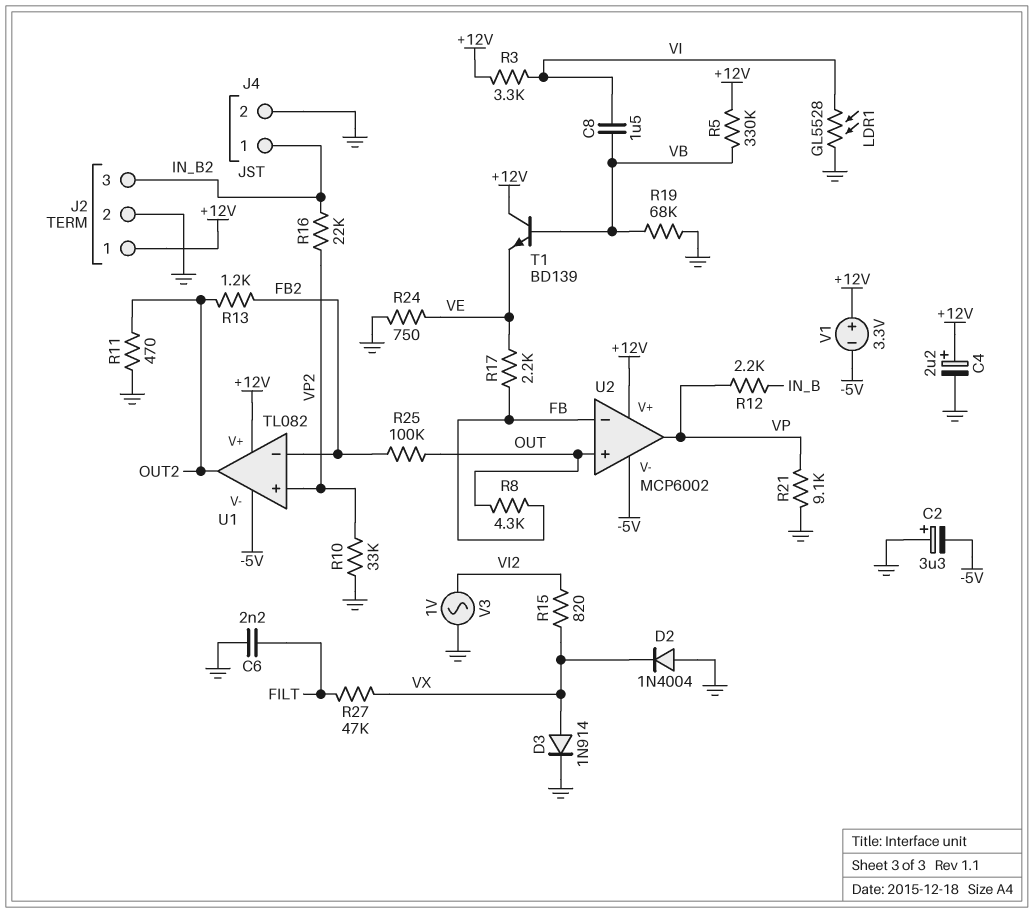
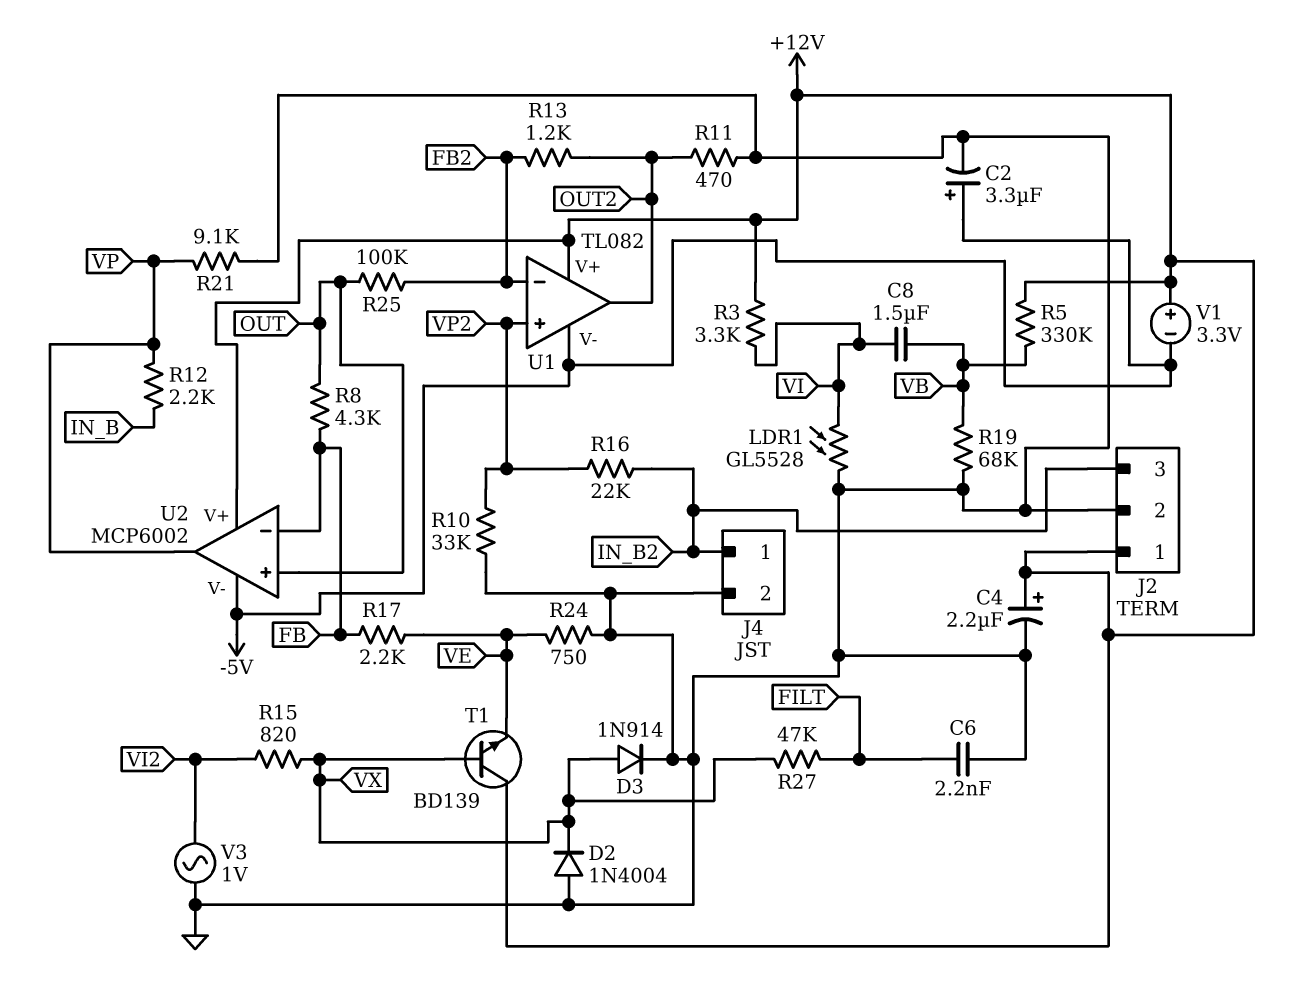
C2: 3.3uF (plus GND, minus -5V) -> 3.3uF (plus -5V, minus GND)
T1: NPN BD139 (B VB, C +12V, E VE) -> NPN BD139 (B VX, C +12V, E VE)

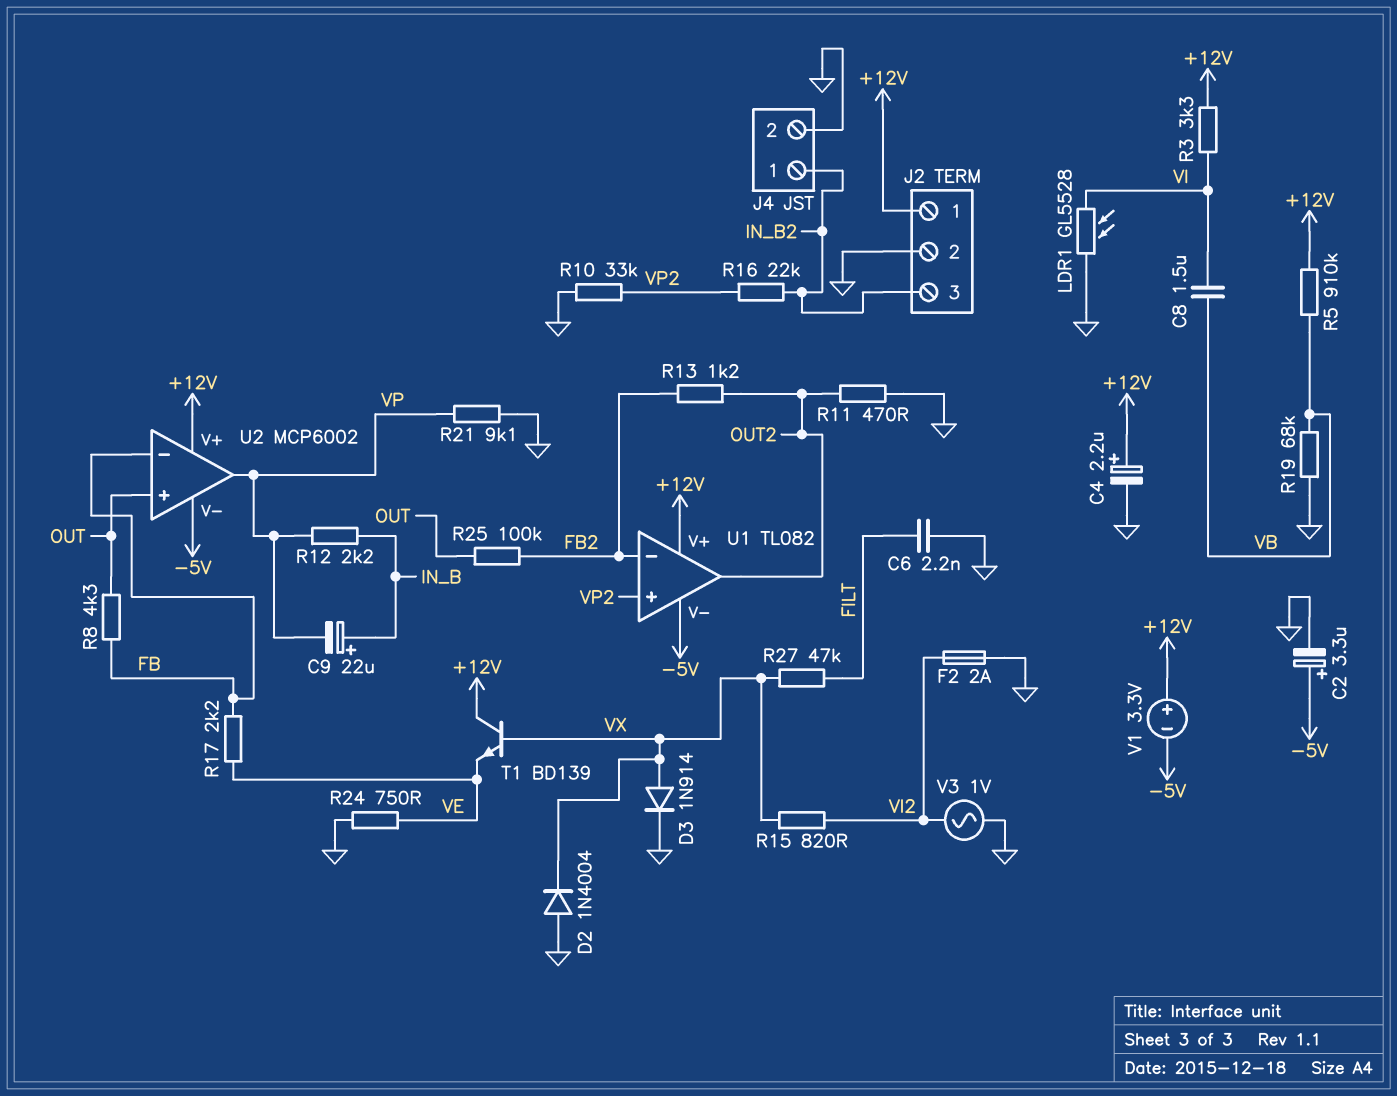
C9: none -> 22uF (plus IN_B, minus VP)
F2: none -> 2A (GND, VI2)
R5: 330k (+12V, VB) -> 910k (+12V, VB)

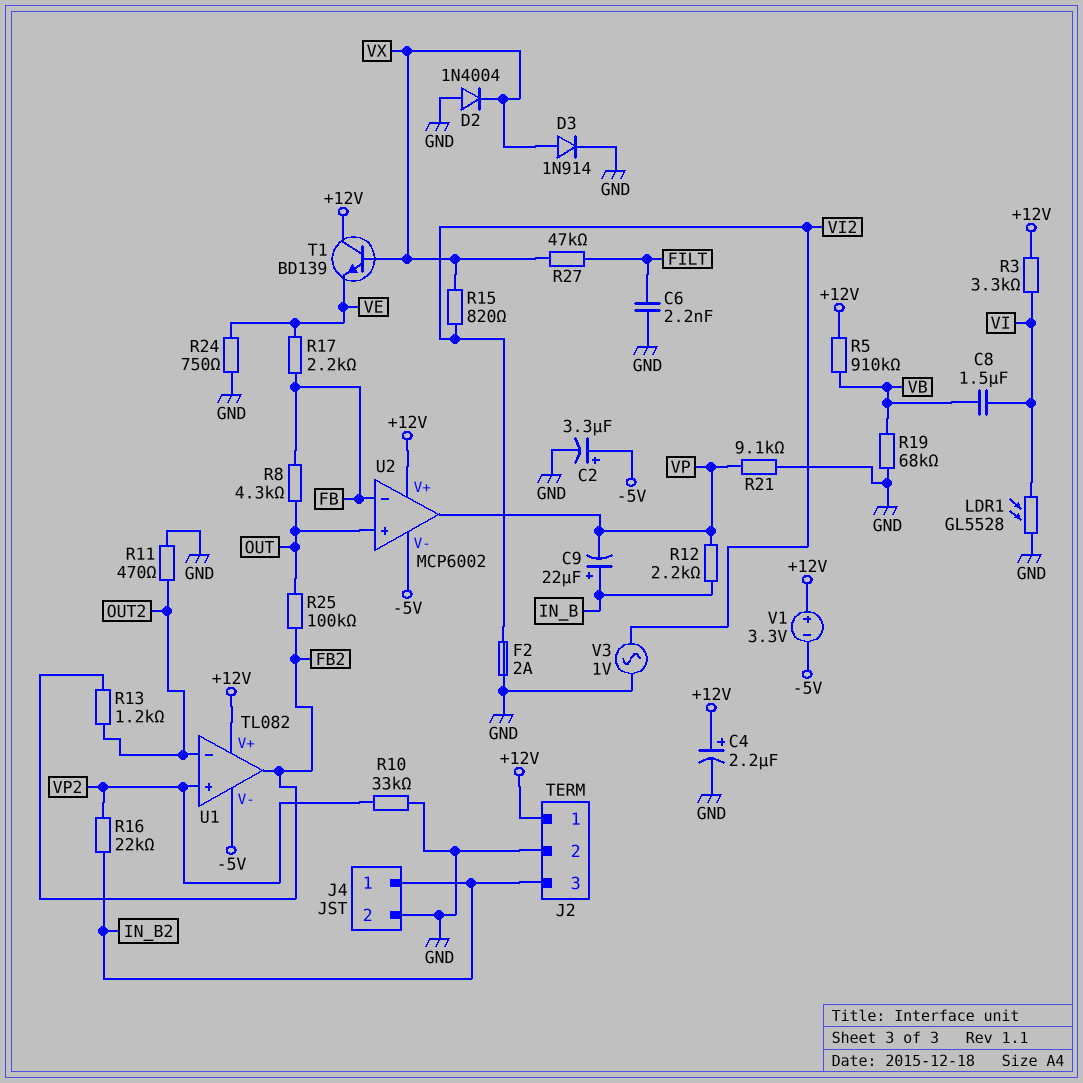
U1 pin in-: FB2 -> OUT2
U1 pin out: OUT2 -> FB2

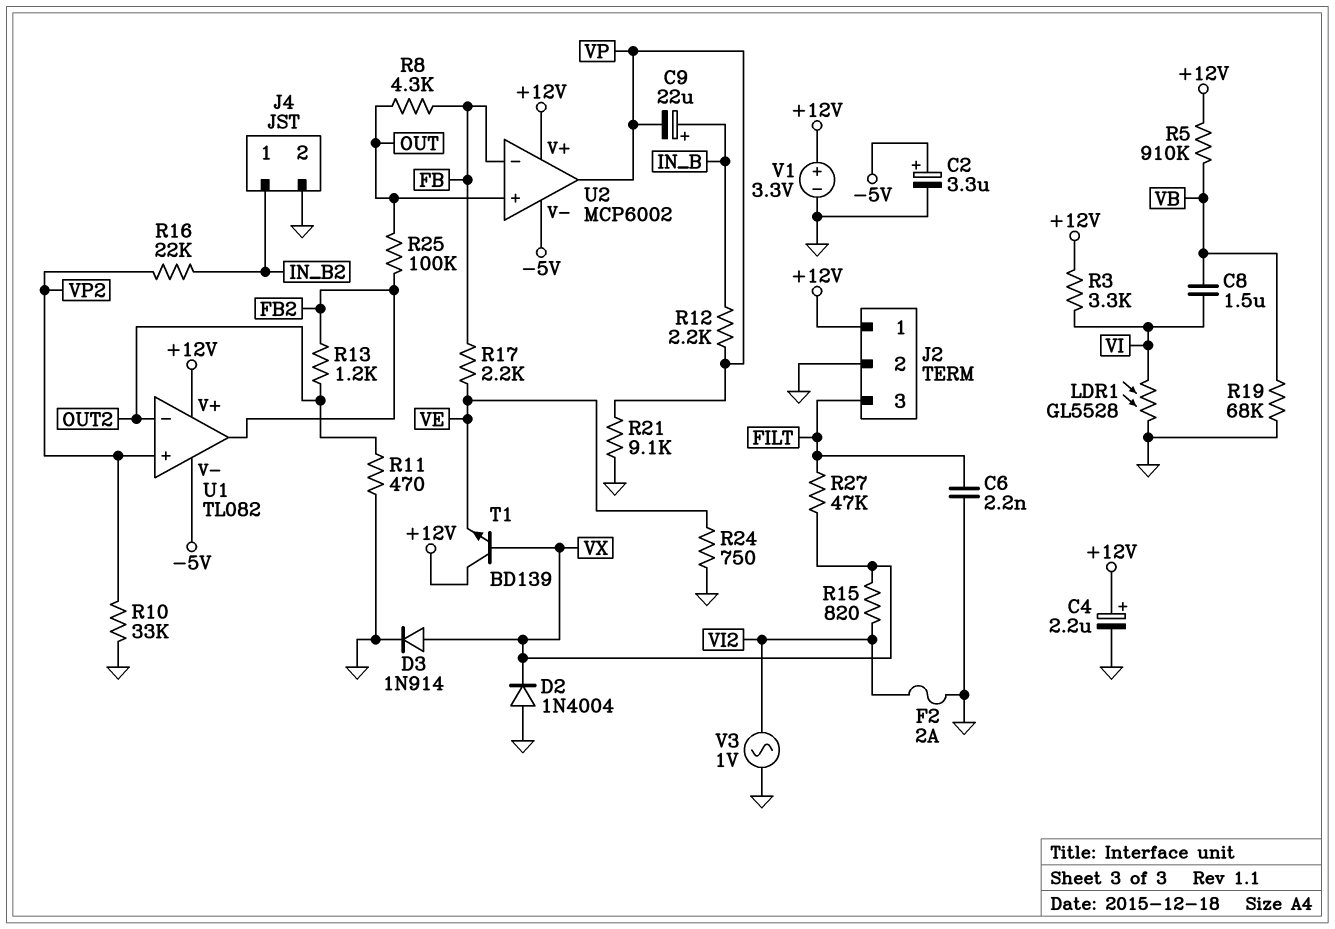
J2 pin 3: IN_B2 -> FILT
V1: 3.3V (plus +12V, minus -5V) -> 3.3V (plus +12V, minus GND)

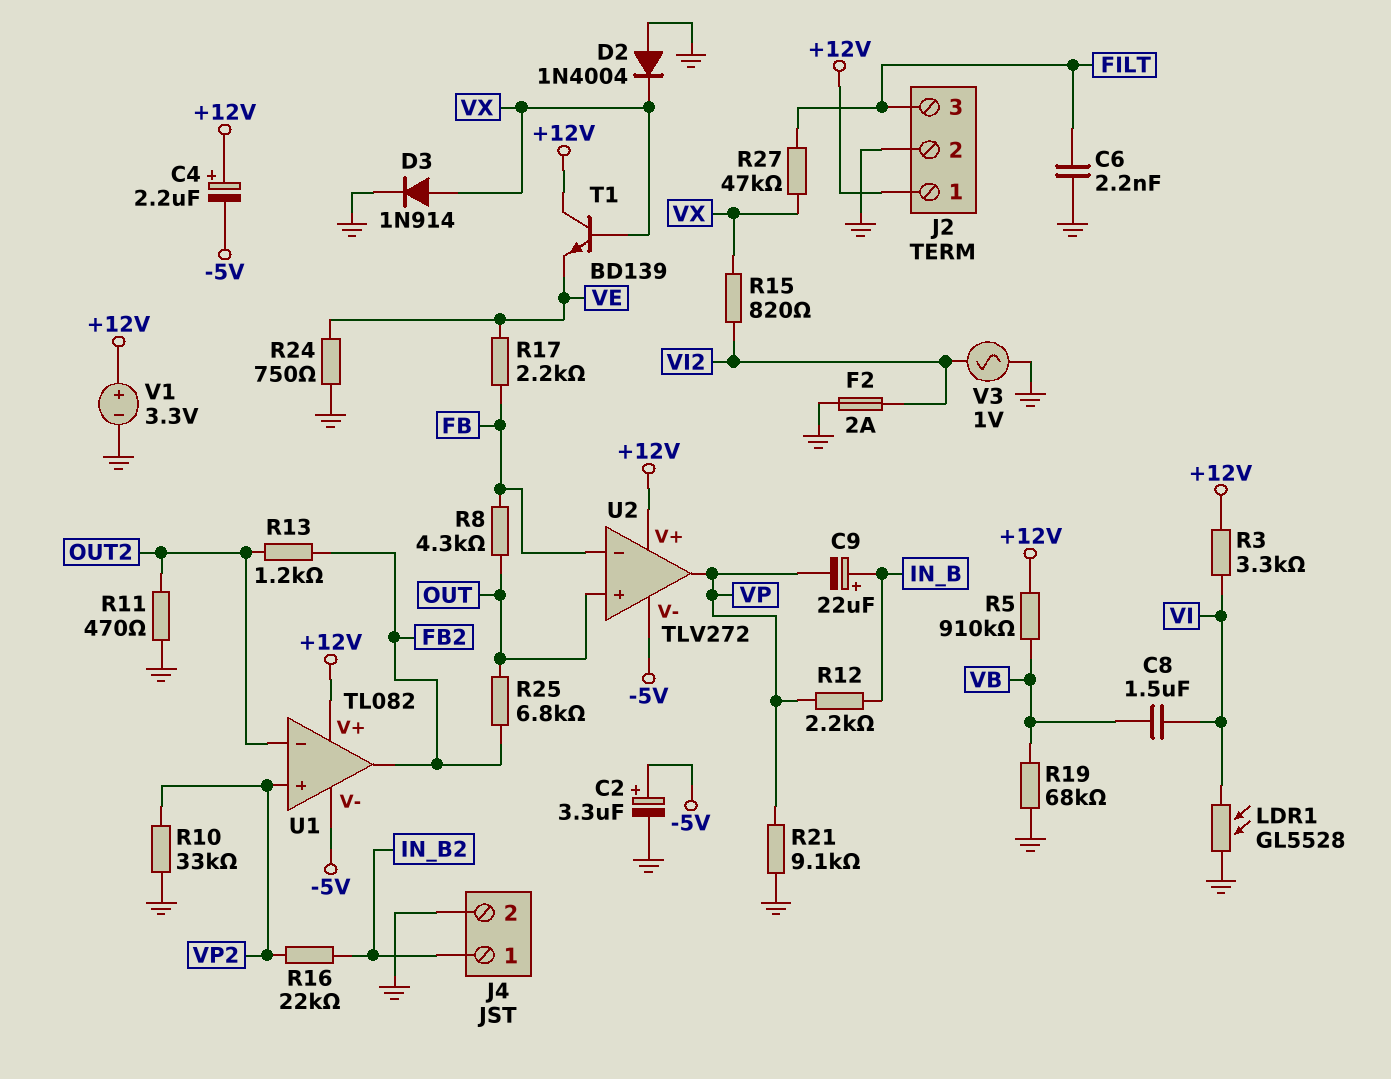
C4: 2.2uF (plus +12V, minus GND) -> 2.2uF (plus +12V, minus -5V)
R25: 100k (FB2, OUT) -> 6.8k (FB2, OUT)
U2: MCP6002 -> TLV272

